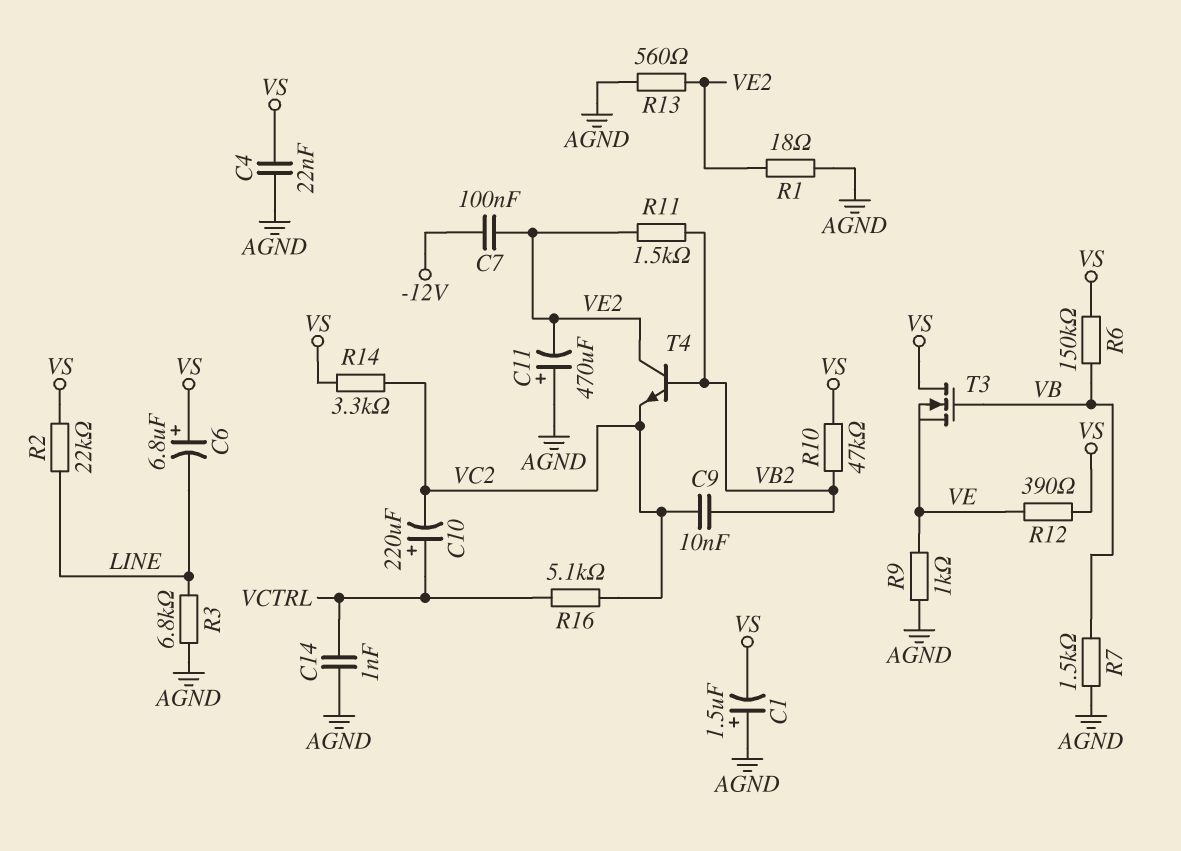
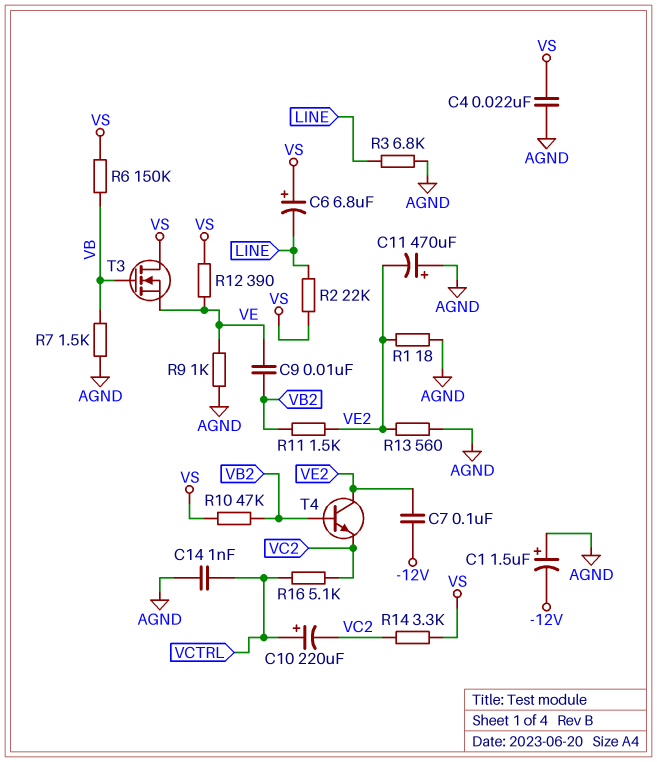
C1: 1.5uF (plus AGND, minus VS) -> 1.5uF (plus AGND, minus -12V)
C9: 10nF (VB2, VC2) -> 10nF (VB2, VE)

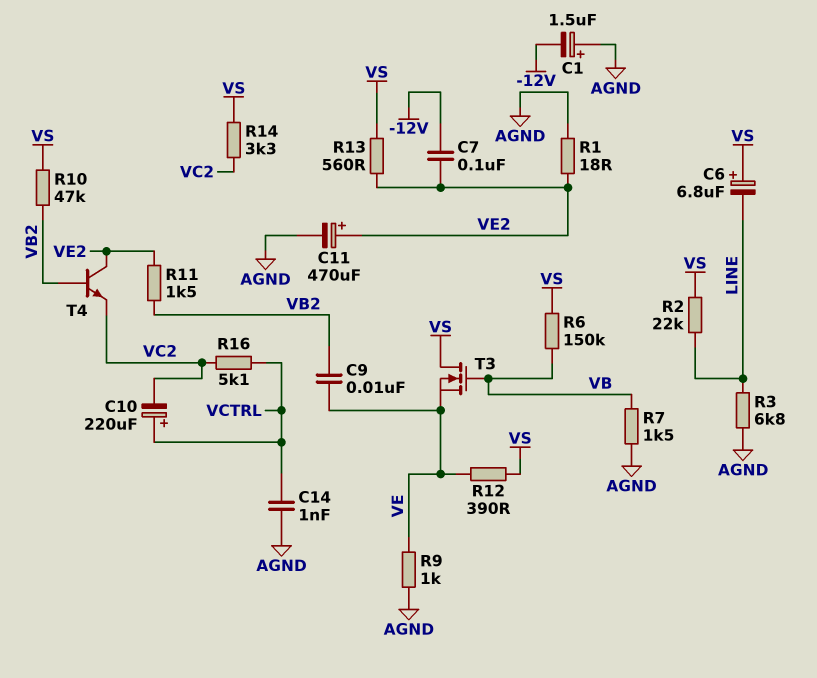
C4: 22nF (AGND, VS) -> none
C11: 470uF (plus AGND, minus VE2) -> 470uF (plus VE2, minus AGND)
R13: 560 (AGND, VE2) -> 560 (VE2, VS)

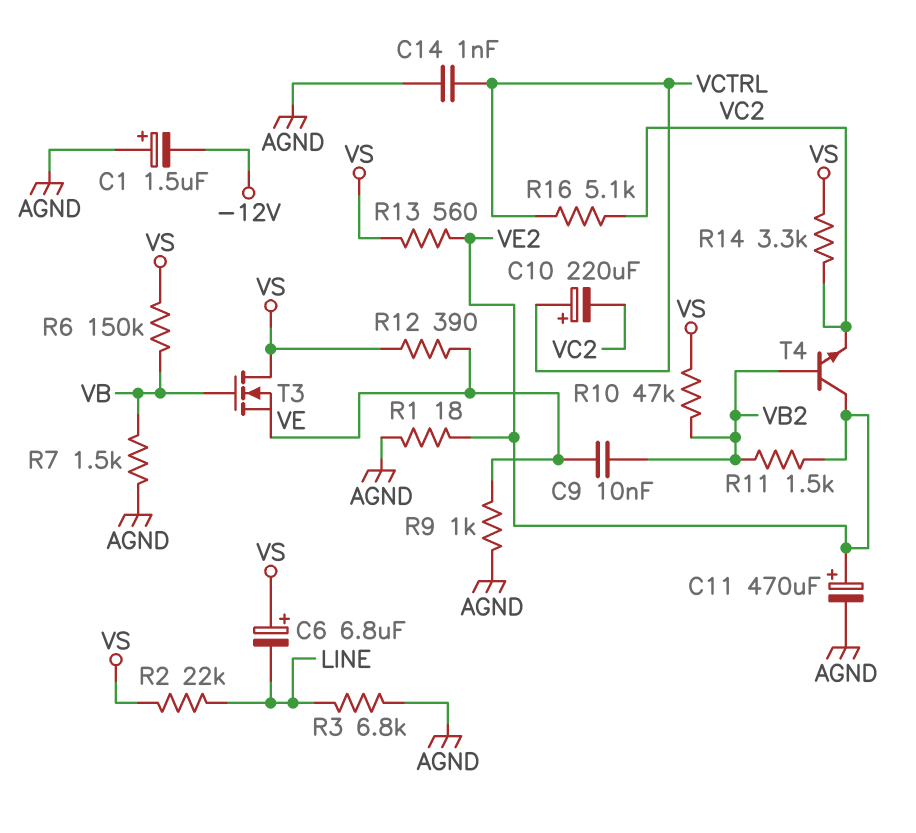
C7: 100nF (-12V, VE2) -> none

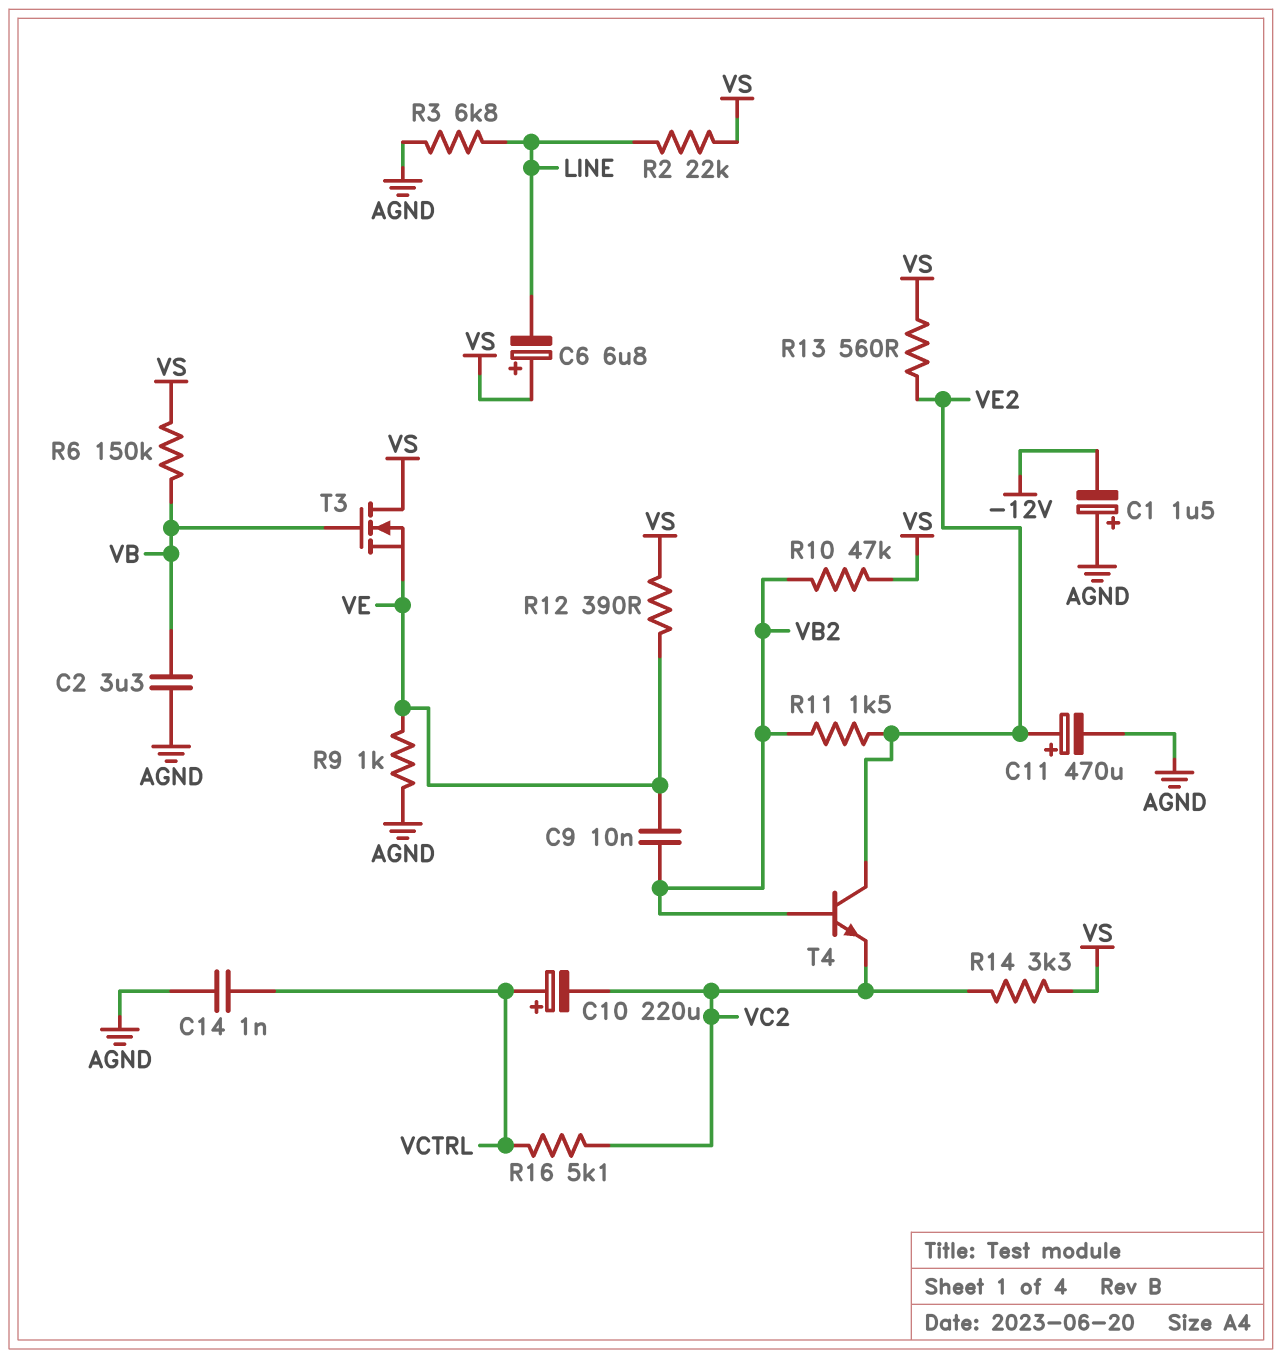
C2: none -> 3.3uF (AGND, VB)
R1: 18 (AGND, VE2) -> none
R7: 1.5k (AGND, VB) -> none

